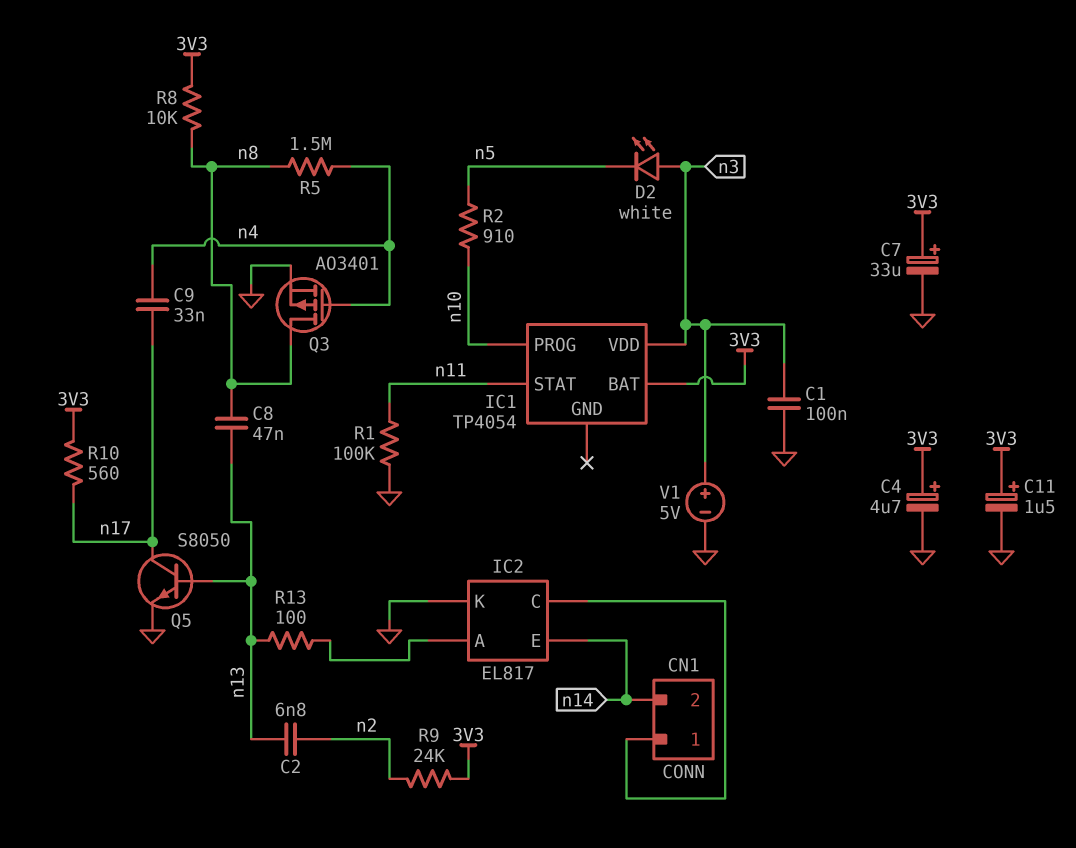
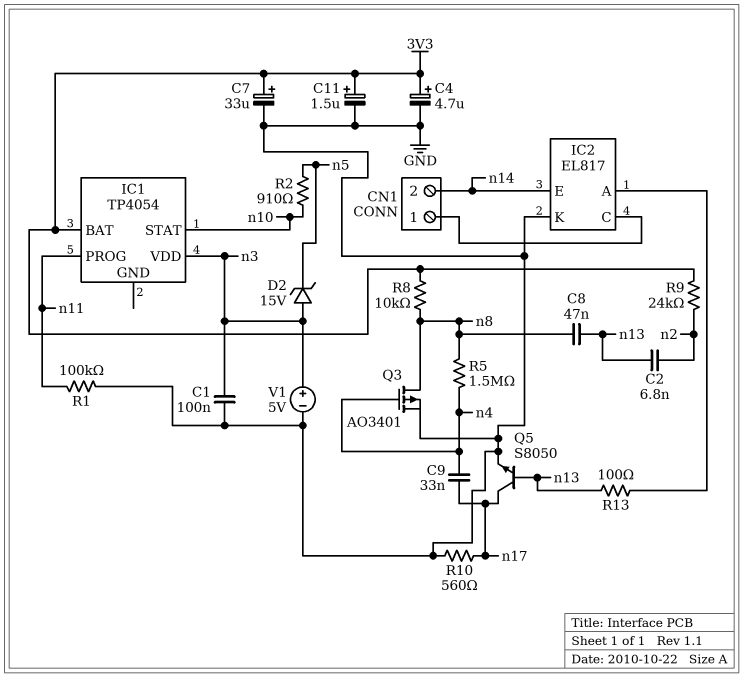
D2: LED white (A n3, K n5) -> zener 15V (A n3, K n5)
IC1 pin PROG: n10 -> n11
IC1 pin STAT: n11 -> n10
R10: 560 (3V3, n17) -> 560 (GND, n17)

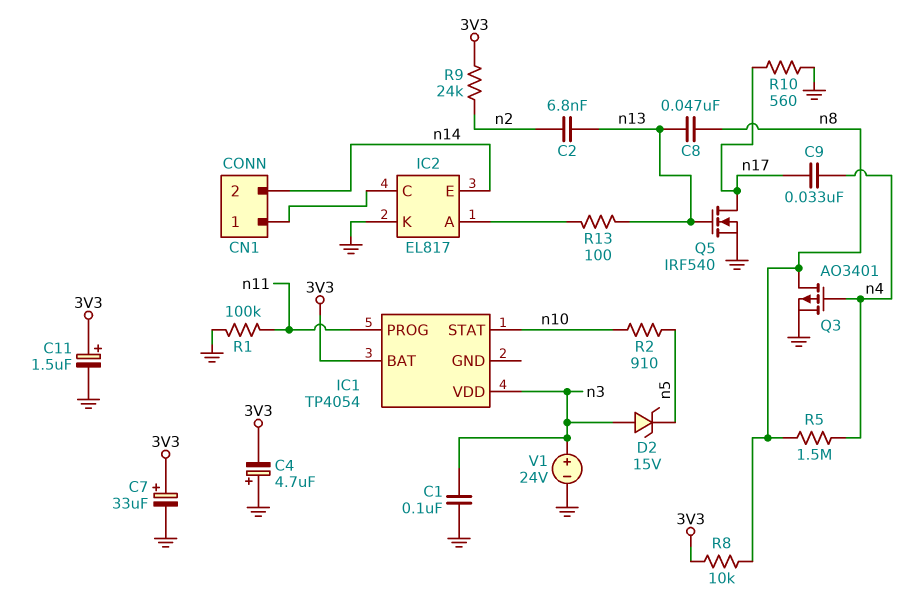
C4: 4.7uF (plus 3V3, minus GND) -> 4.7uF (plus GND, minus 3V3)
Q5: NPN S8050 (B n13, C n17, E GND) -> NMOS IRF540 (G n13, D n17, S GND)
V1: 5V (plus n3, minus GND) -> 24V (plus n3, minus GND)

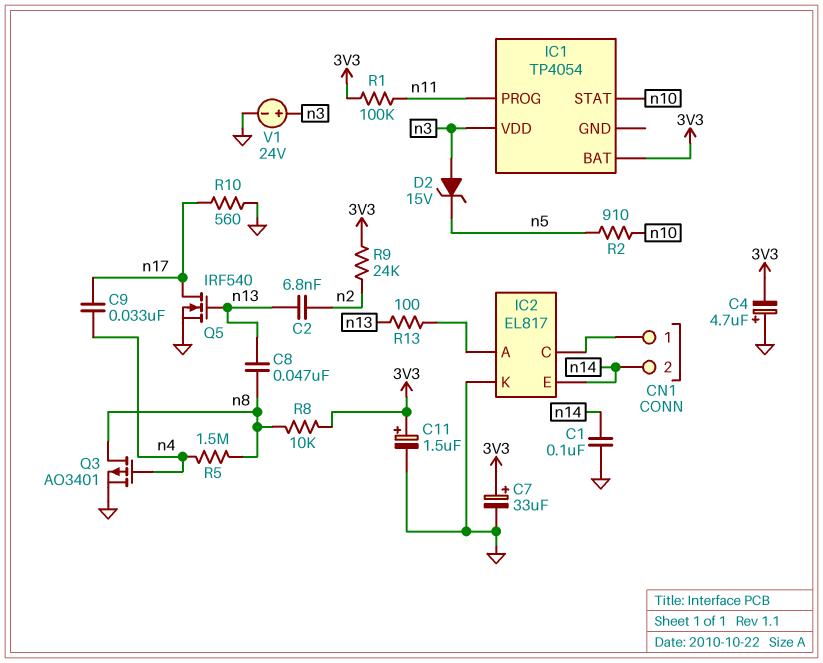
C1: 100nF (GND, n3) -> 100nF (GND, n14)
R1: 100k (GND, n11) -> 100k (3V3, n11)

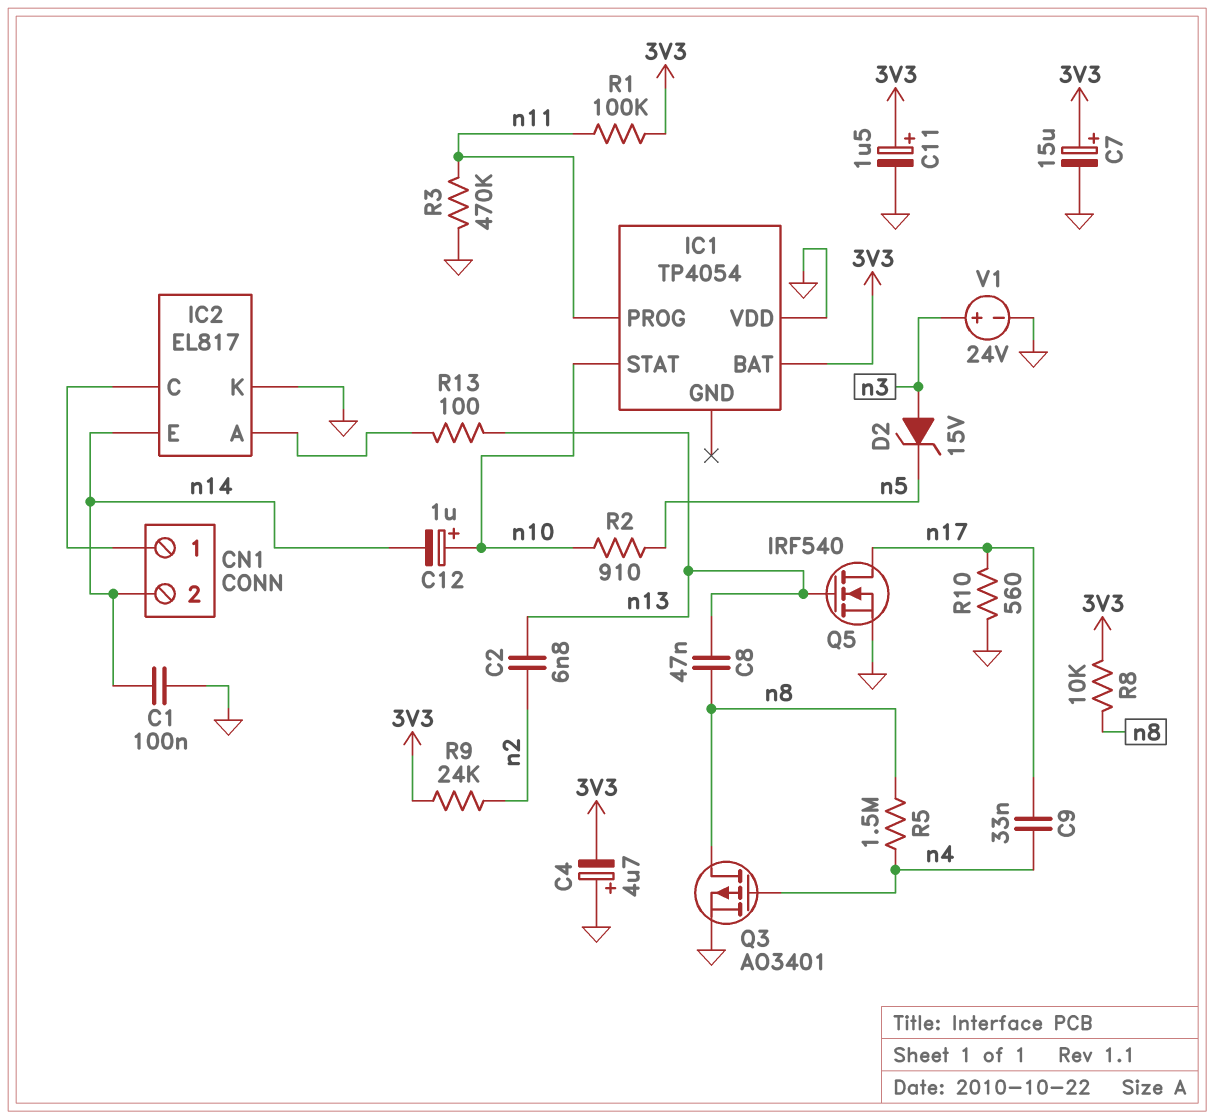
C7: 33uF (plus 3V3, minus GND) -> 15uF (plus 3V3, minus GND)
C12: none -> 1uF (plus n10, minus n14)
IC1 pin VDD: n3 -> GND
R3: none -> 470k (GND, n11)

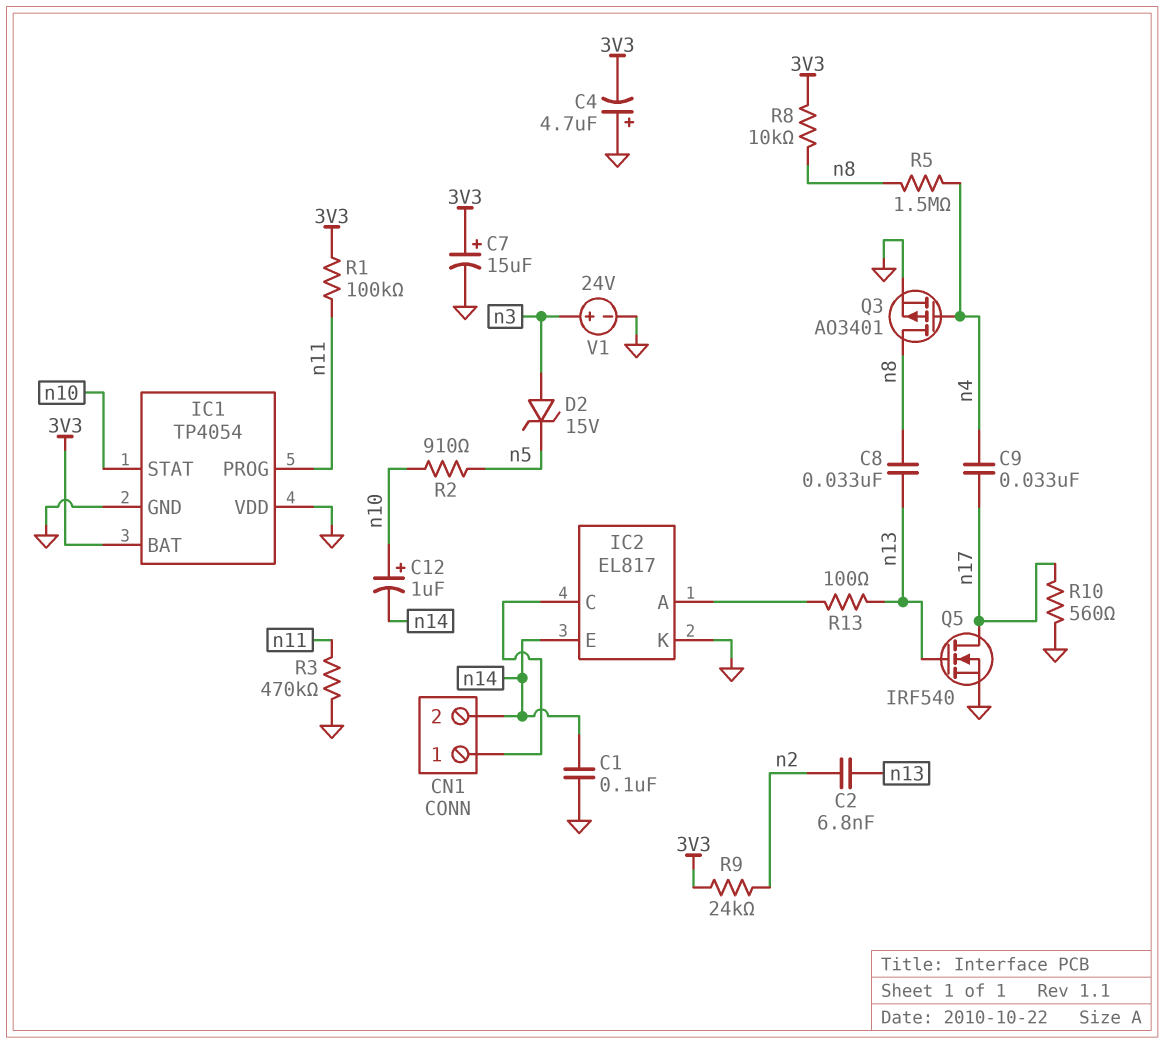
C8: 47nF (n8, n13) -> 33nF (n8, n13)
C11: 1.5uF (plus 3V3, minus GND) -> none
IC1 pin GND: none -> GND

